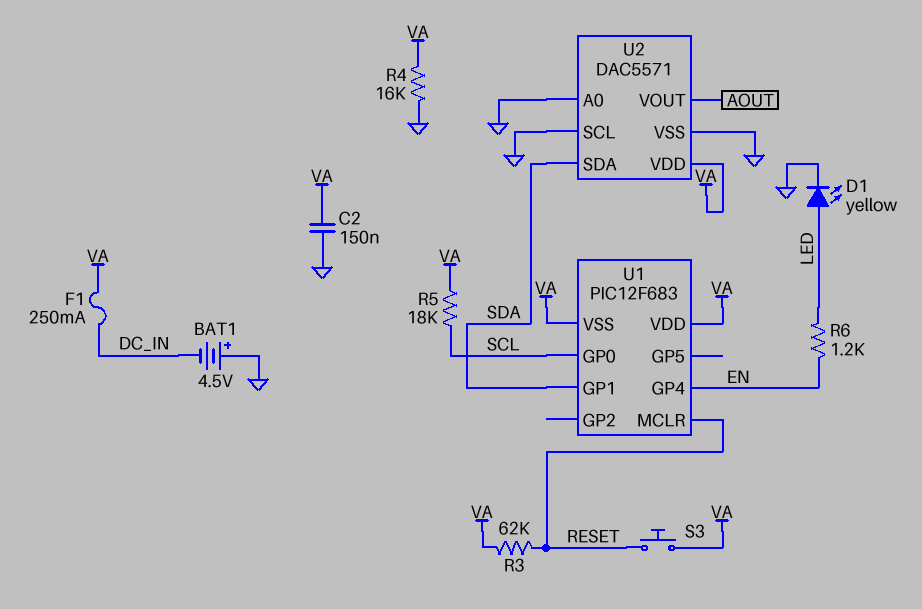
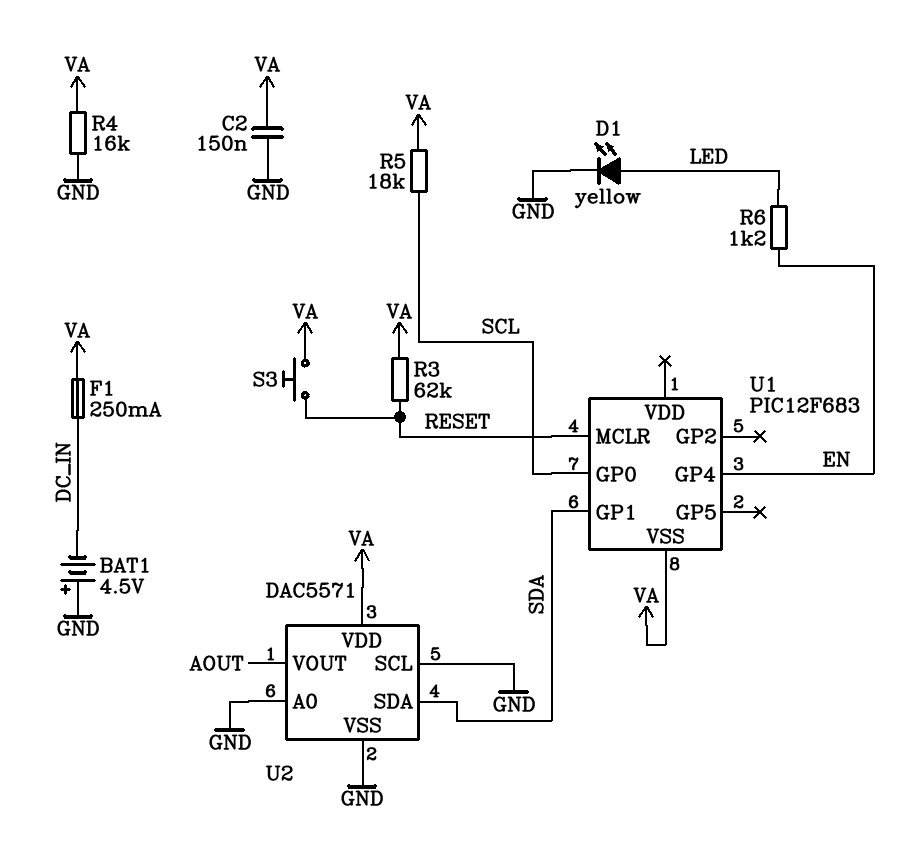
U1 pin VDD: VA -> none

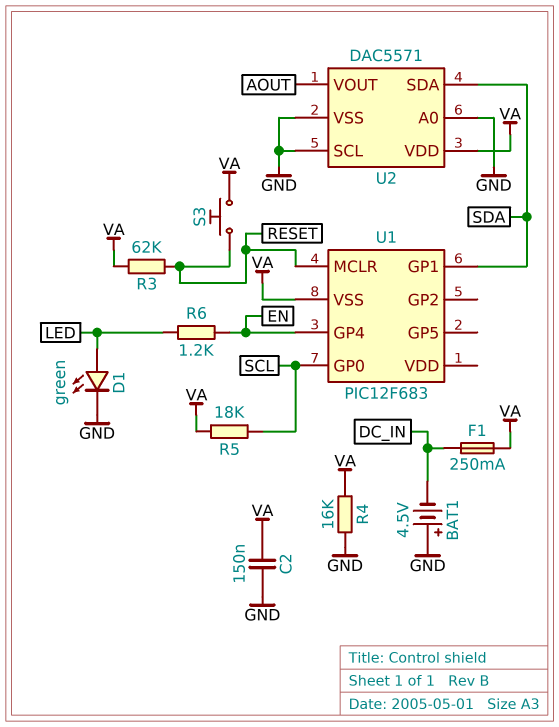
D1: LED yellow (A LED, K GND) -> LED green (A LED, K GND)

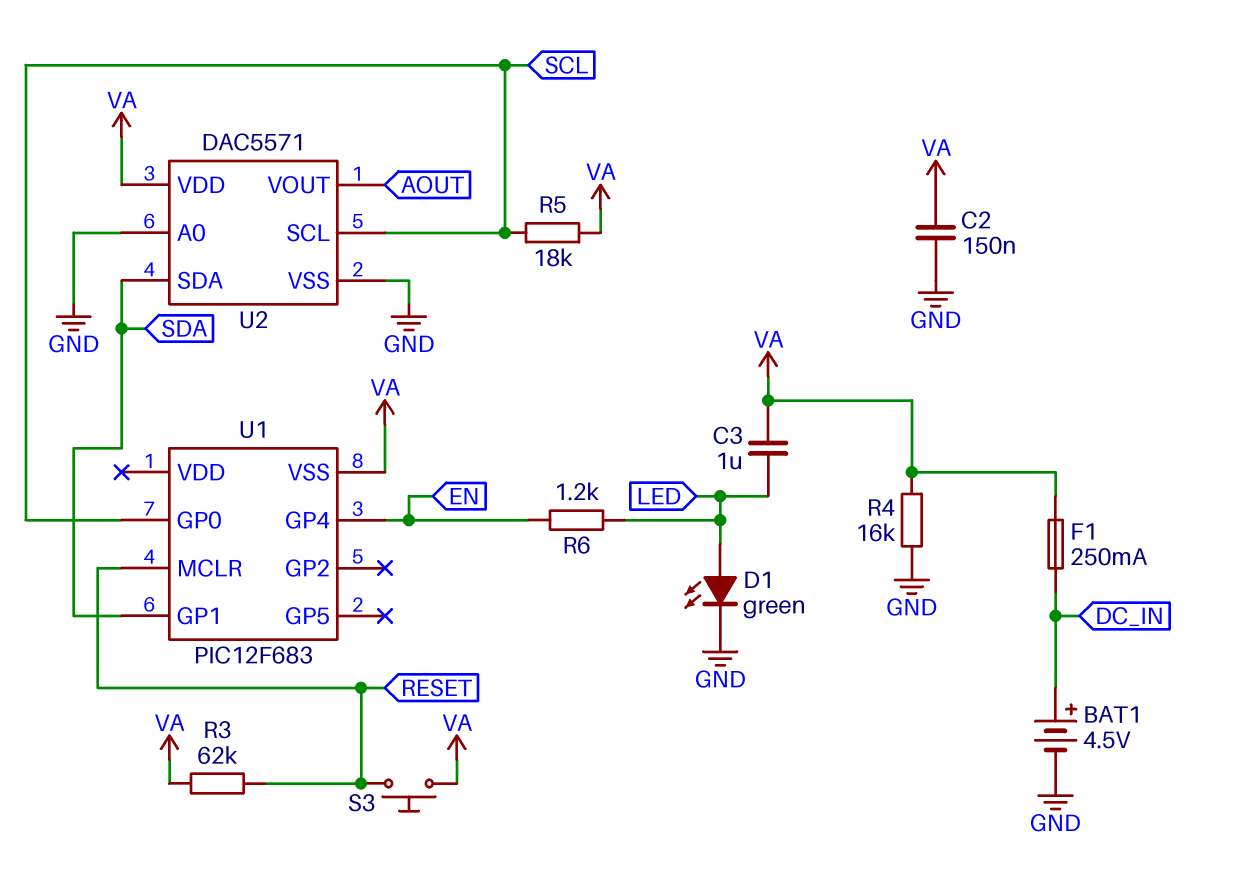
BAT1: 4.5V (plus GND, minus DC_IN) -> 4.5V (plus DC_IN, minus GND)
C3: none -> 1uF (LED, VA)
U2 pin SCL: GND -> SCL

